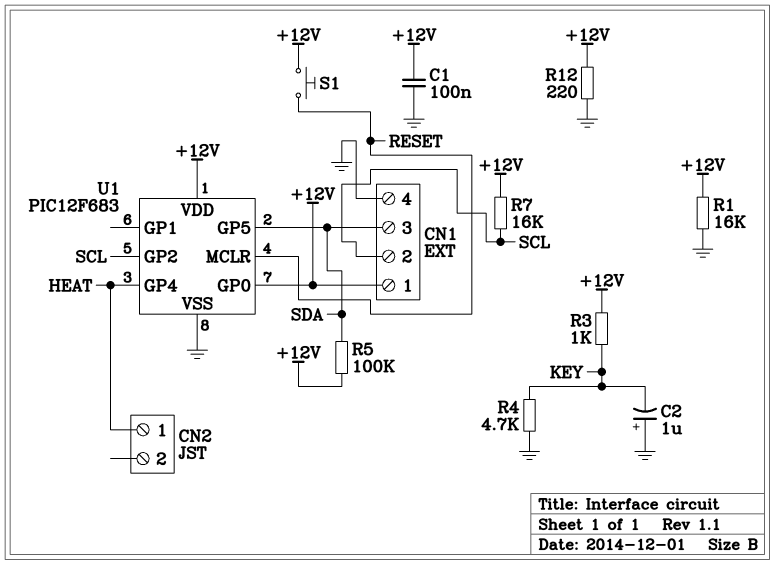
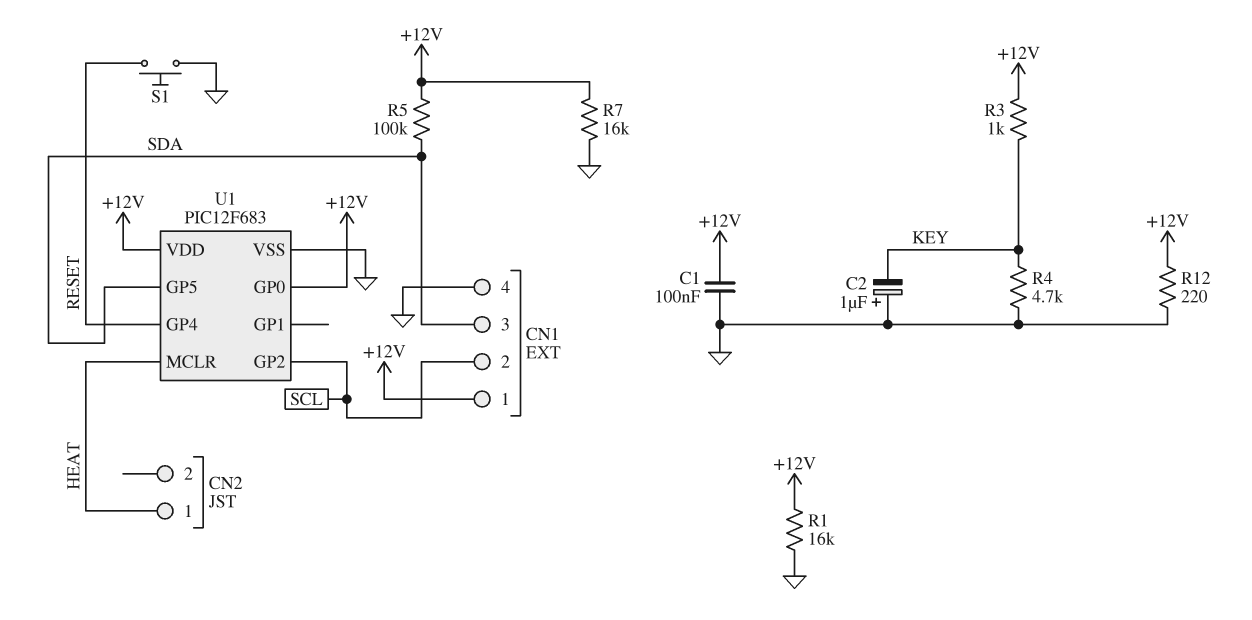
R7: 16k (+12V, SCL) -> 16k (+12V, GND)
S1: button (+12V, RESET) -> button (GND, RESET)
U1 pin GP4: HEAT -> RESET
U1 pin MCLR: RESET -> HEAT

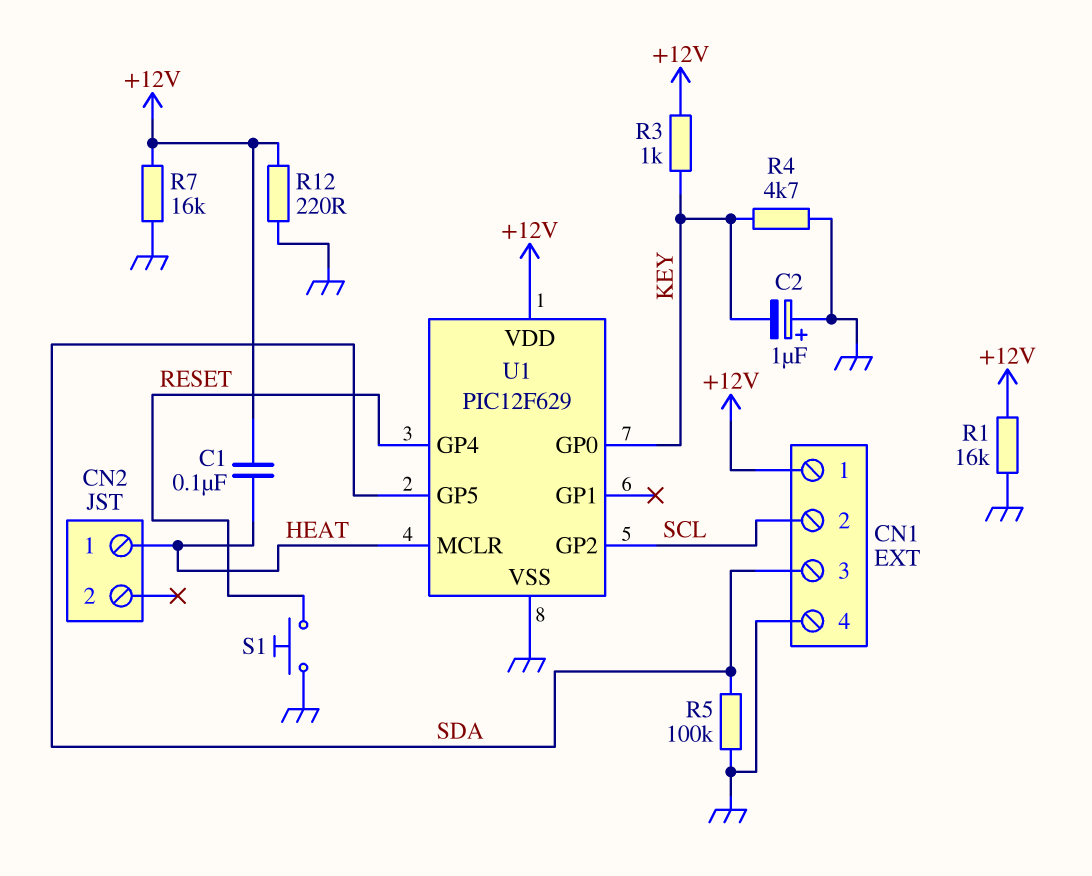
C1: 100nF (+12V, GND) -> 100nF (+12V, HEAT)
R5: 100k (+12V, SDA) -> 100k (GND, SDA)
U1: PIC12F683 -> PIC12F629
U1 pin GP0: +12V -> KEY

